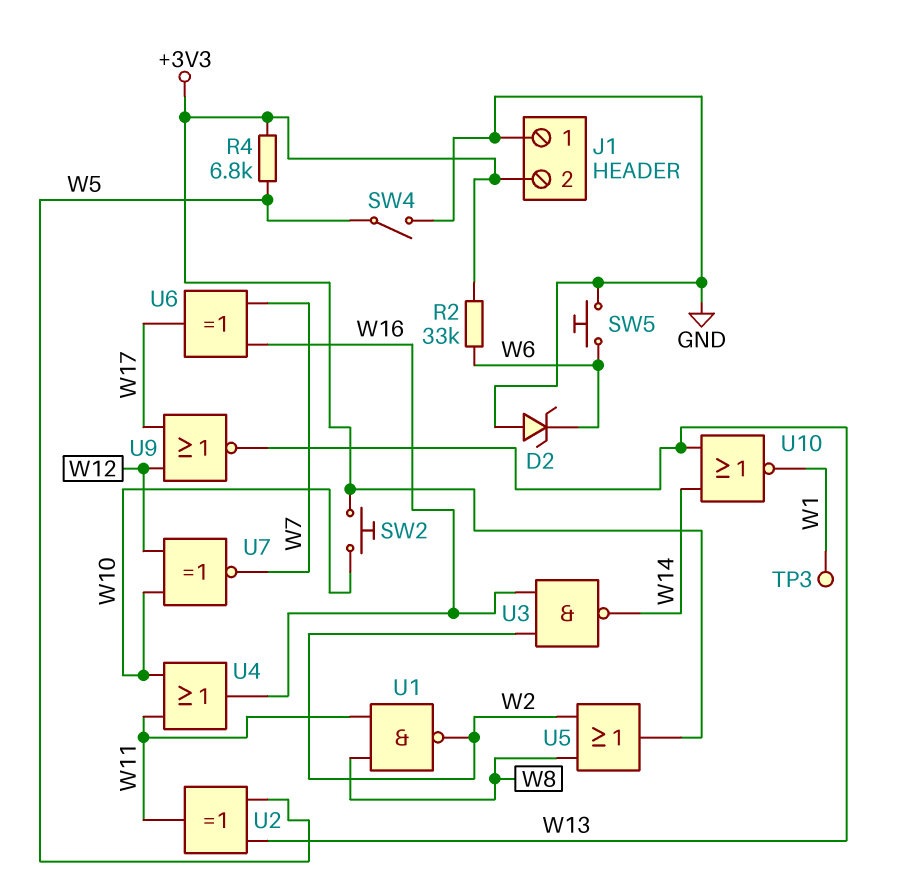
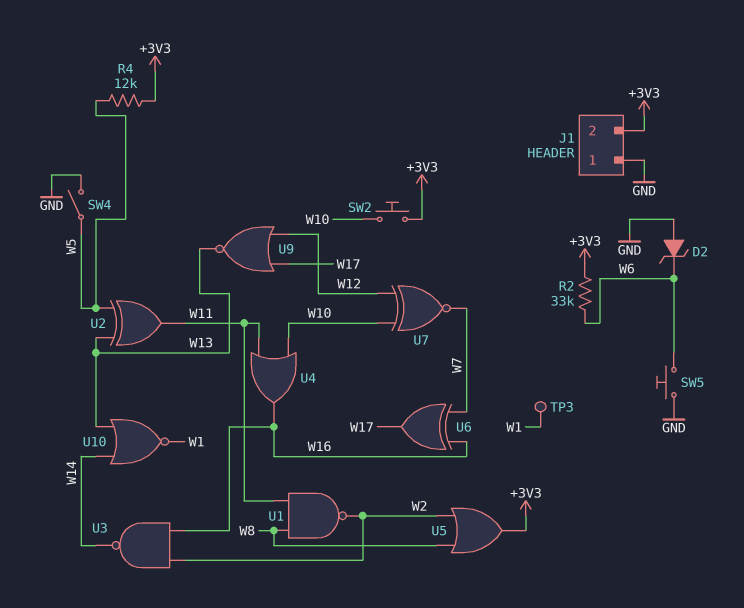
R4: 6.8k (+3V3, W5) -> 12k (+3V3, W5)

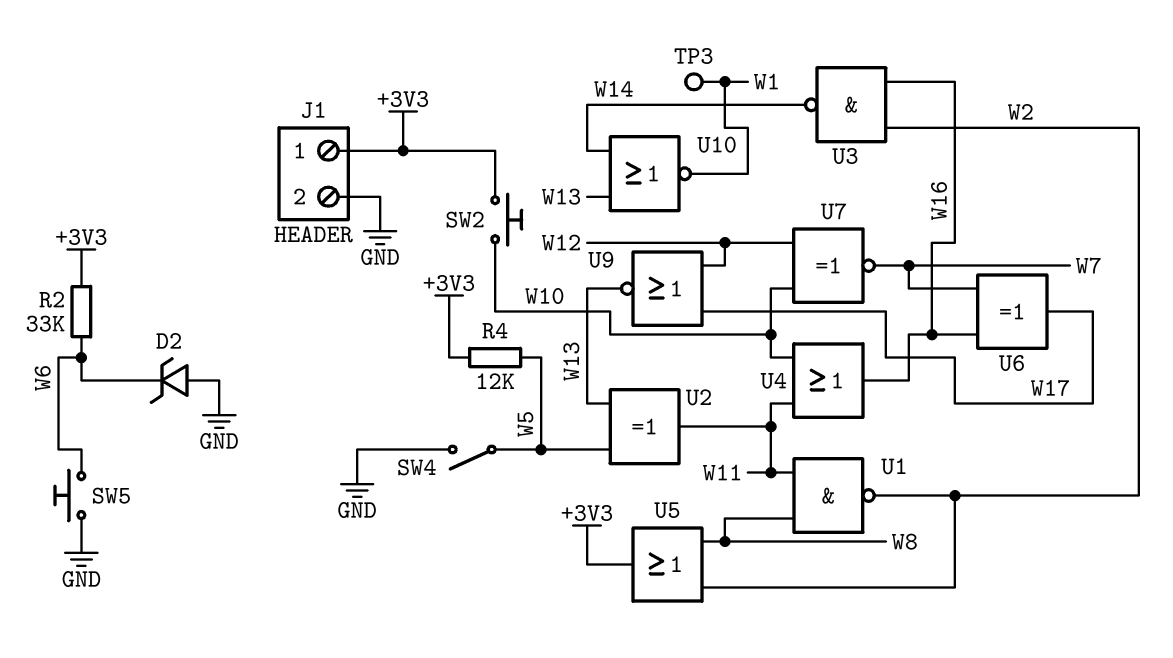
J1 pin 1: GND -> +3V3
J1 pin 2: +3V3 -> GND

